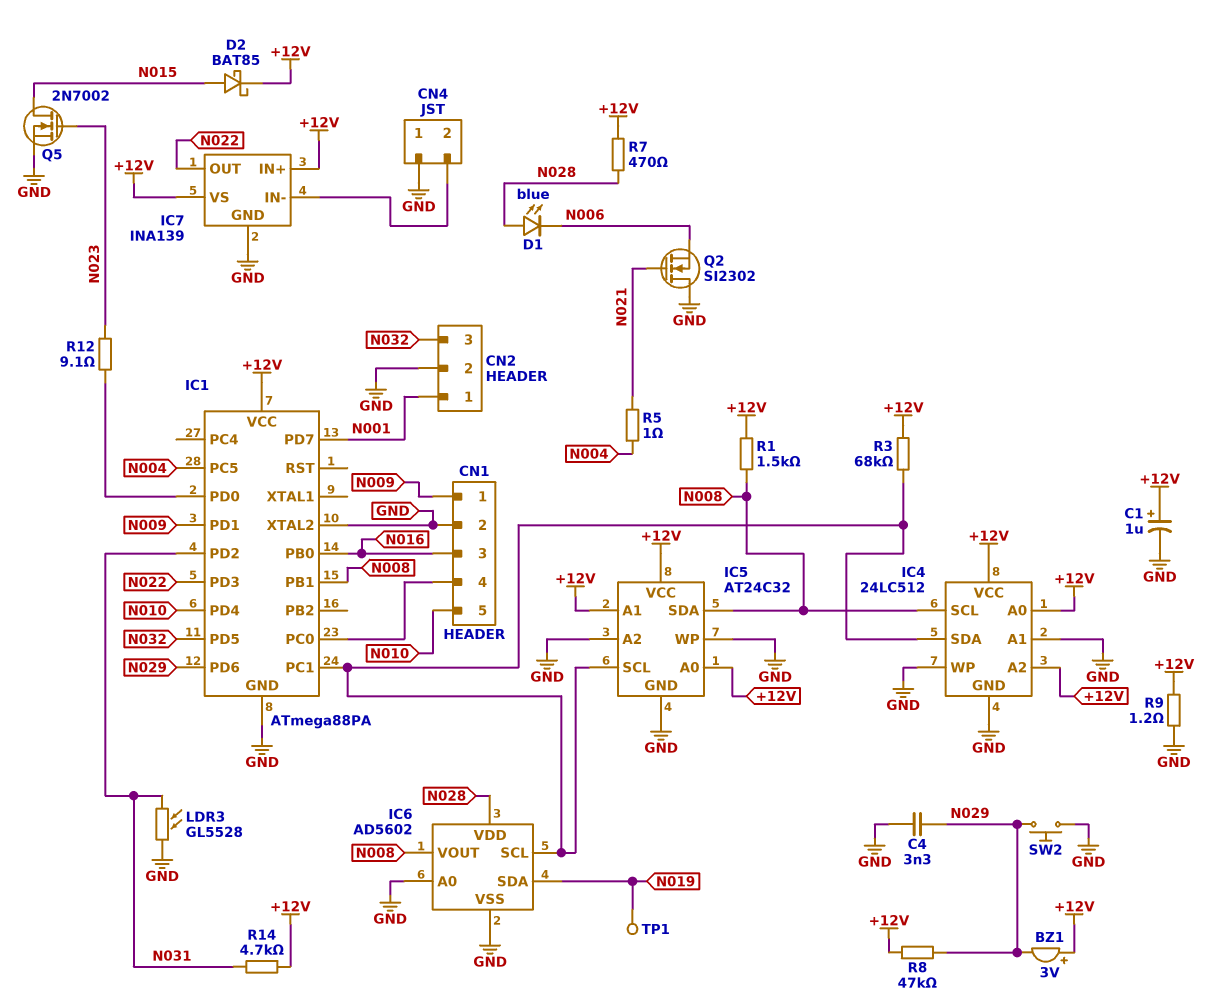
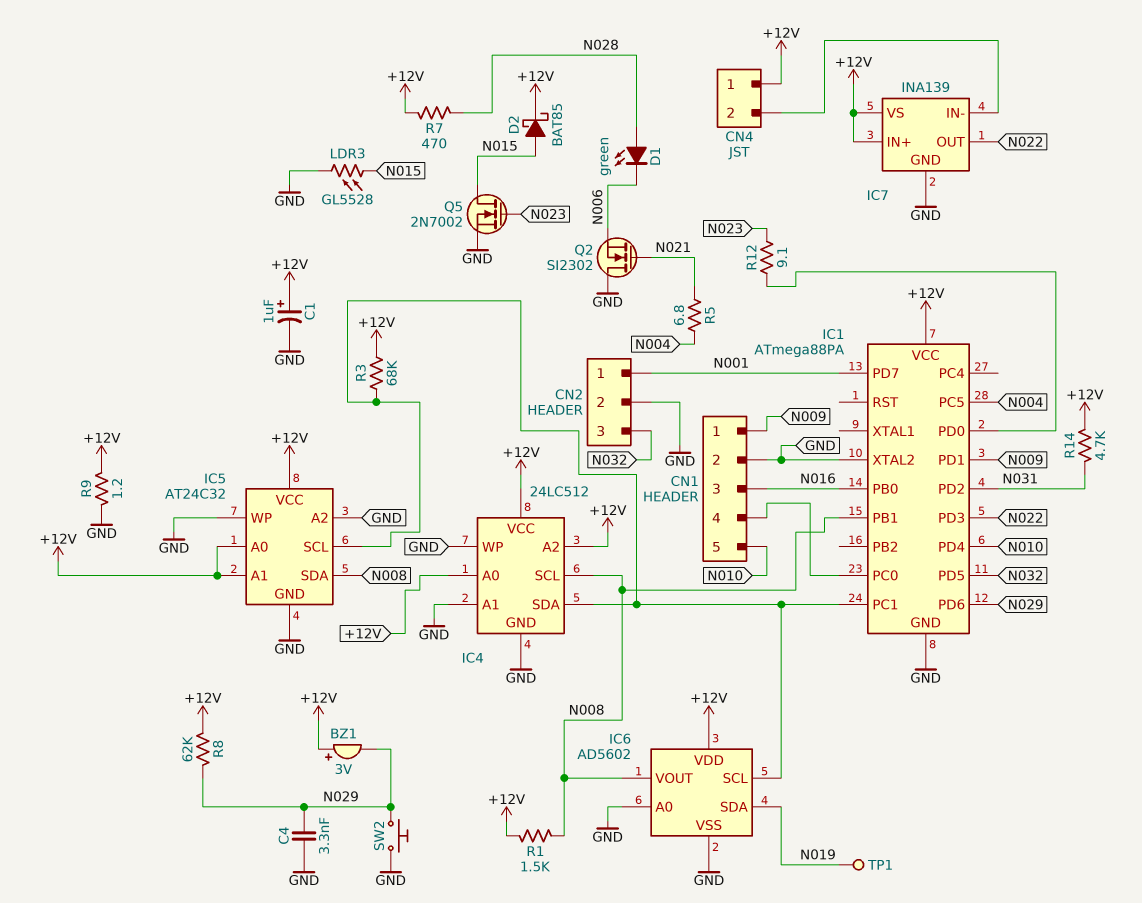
CN4 pin 1: GND -> +12V
D1: LED blue (A N028, K N006) -> LED green (A N028, K N006)
IC6 pin VDD: N028 -> +12V
LDR3: GL5528 (GND, N031) -> GL5528 (GND, N015)
R5: 1 (N004, N021) -> 6.8 (N004, N021)
R8: 47k (+12V, N029) -> 62k (+12V, N029)

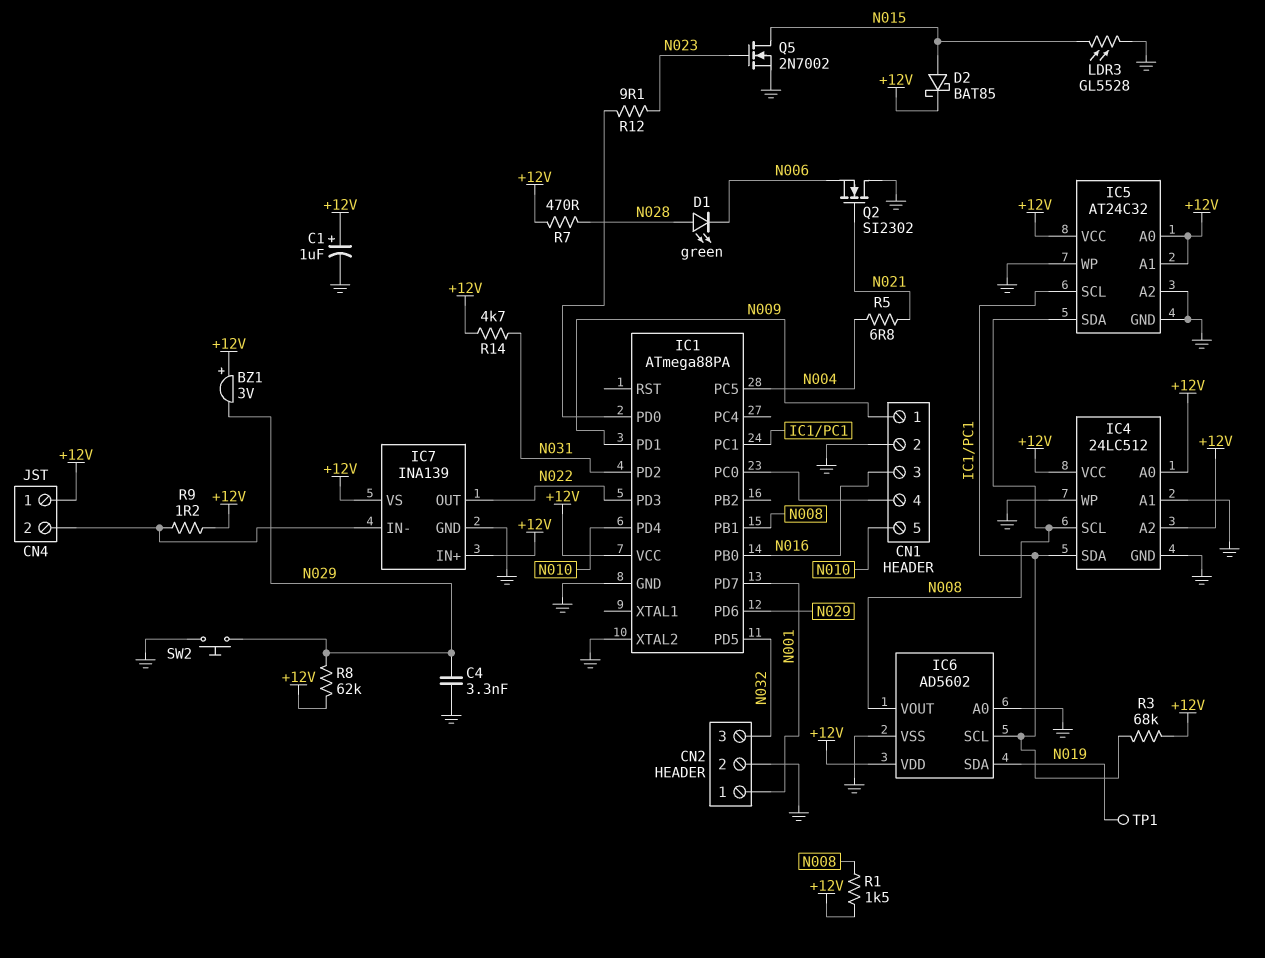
R9: 1.2 (+12V, GND) -> 1.2 (+12V, CN4/2)

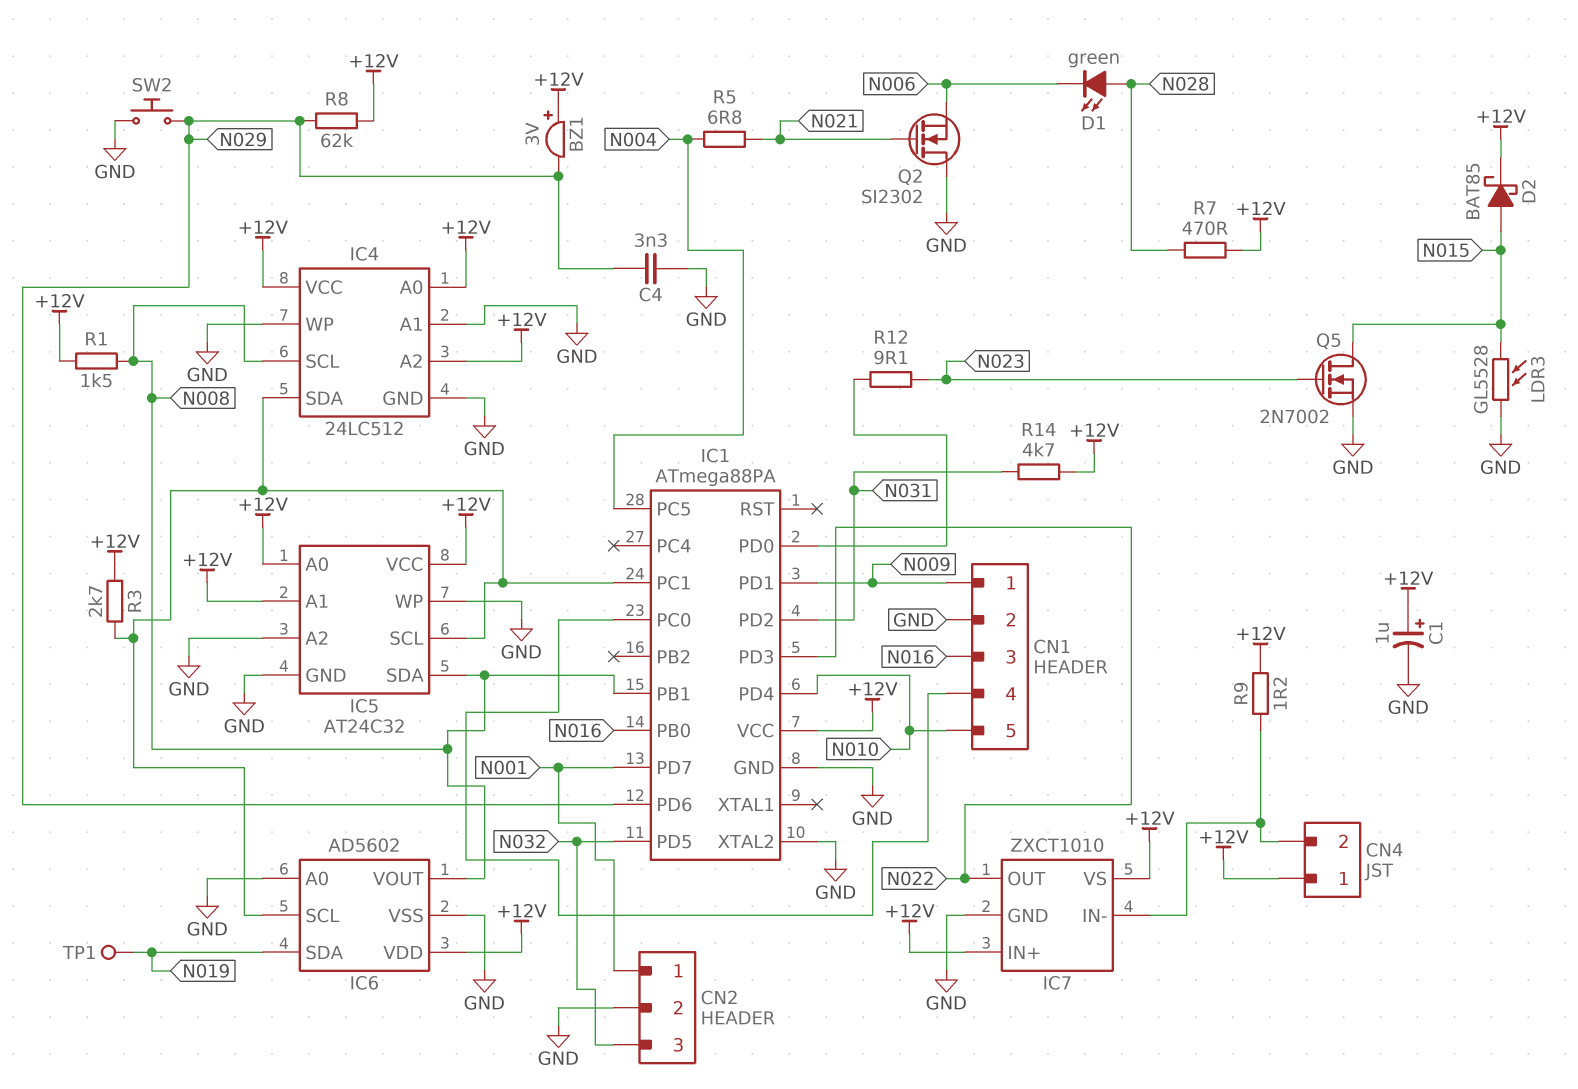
IC7: INA139 -> ZXCT1010
R3: 68k (+12V, IC1/PC1) -> 2.7k (+12V, IC1/PC1)

